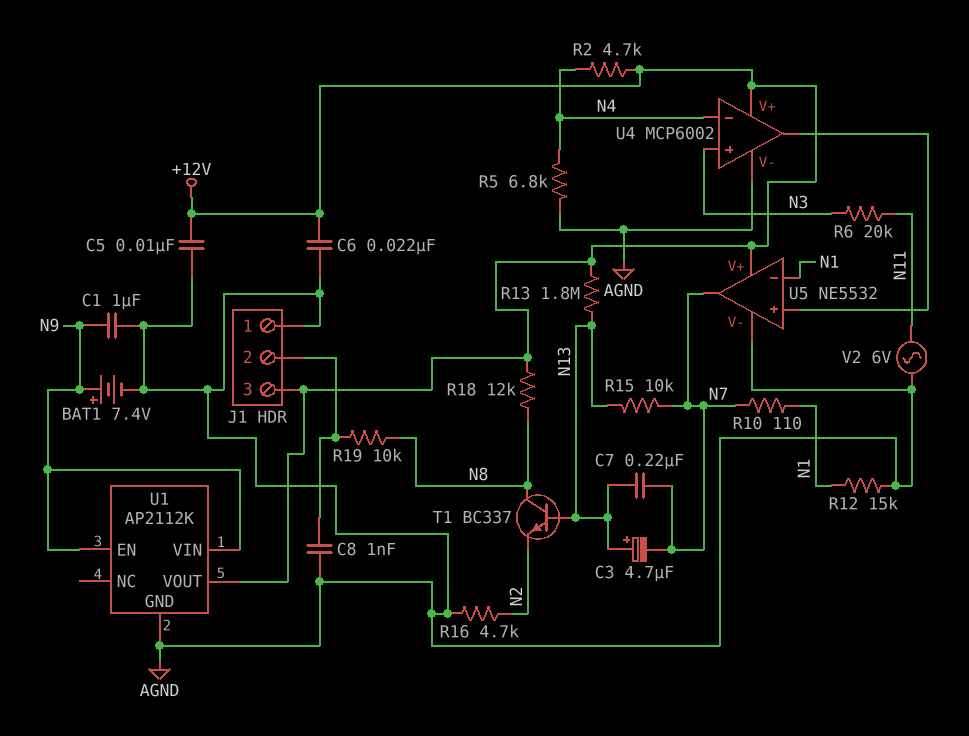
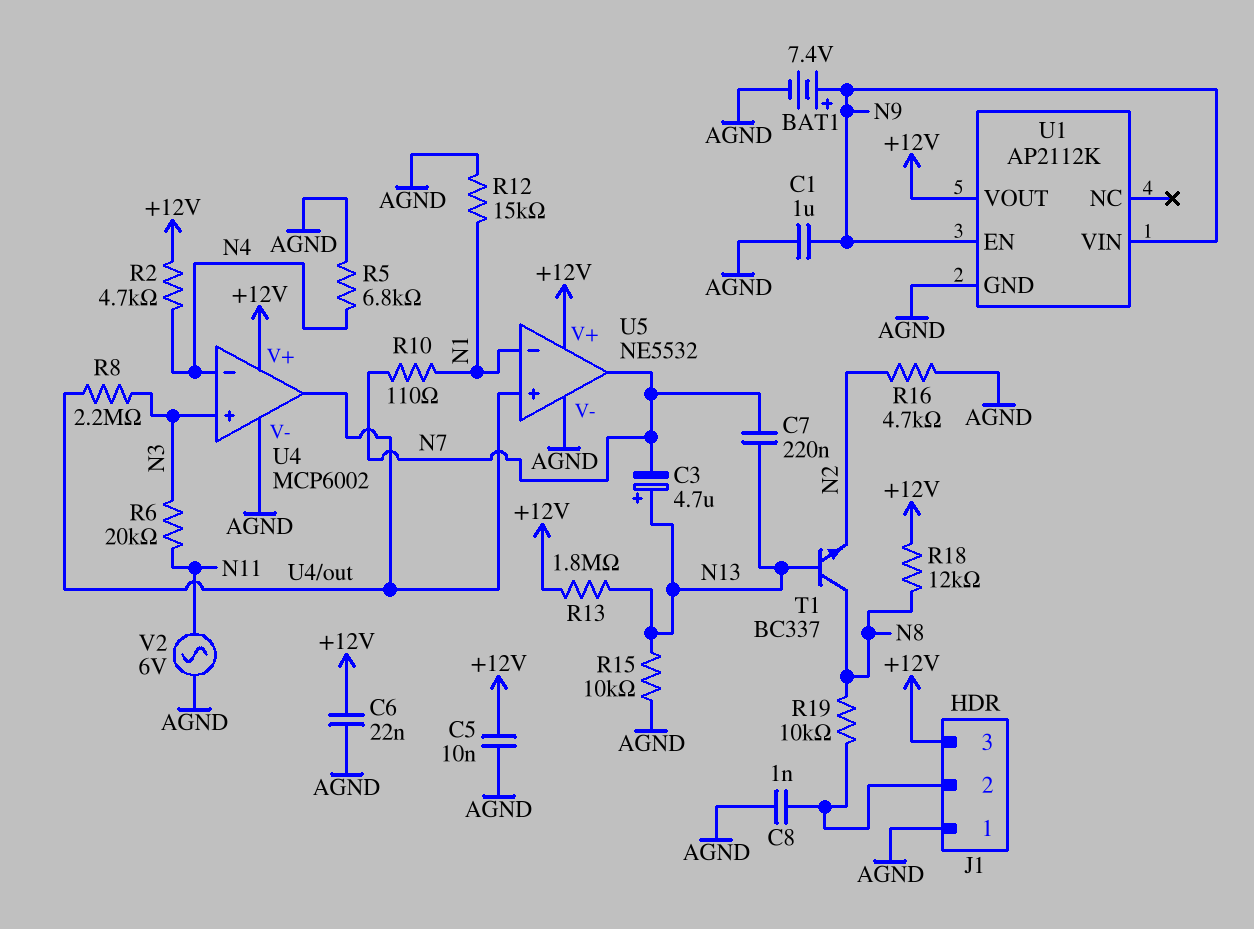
R8: none -> 2.2M (N3, U4/out)
R15: 10k (N7, N13) -> 10k (AGND, N13)

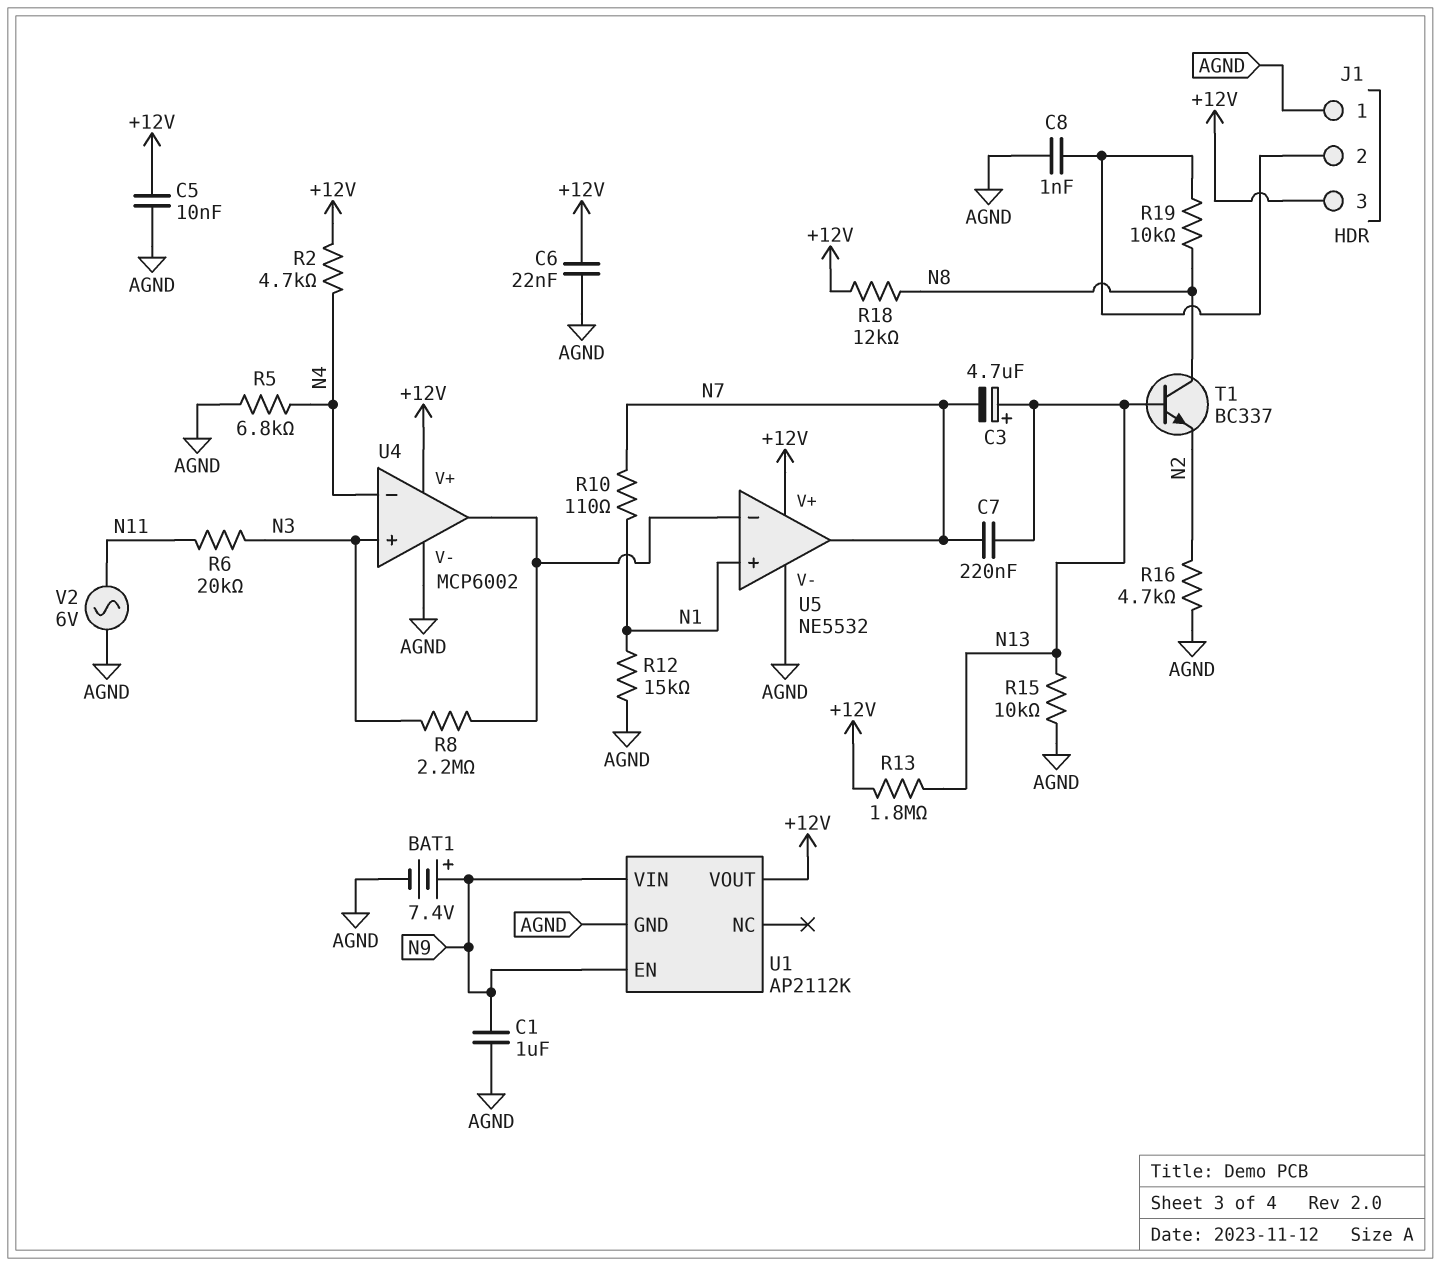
U5 pin in+: U4/out -> N1
U5 pin in-: N1 -> U4/out

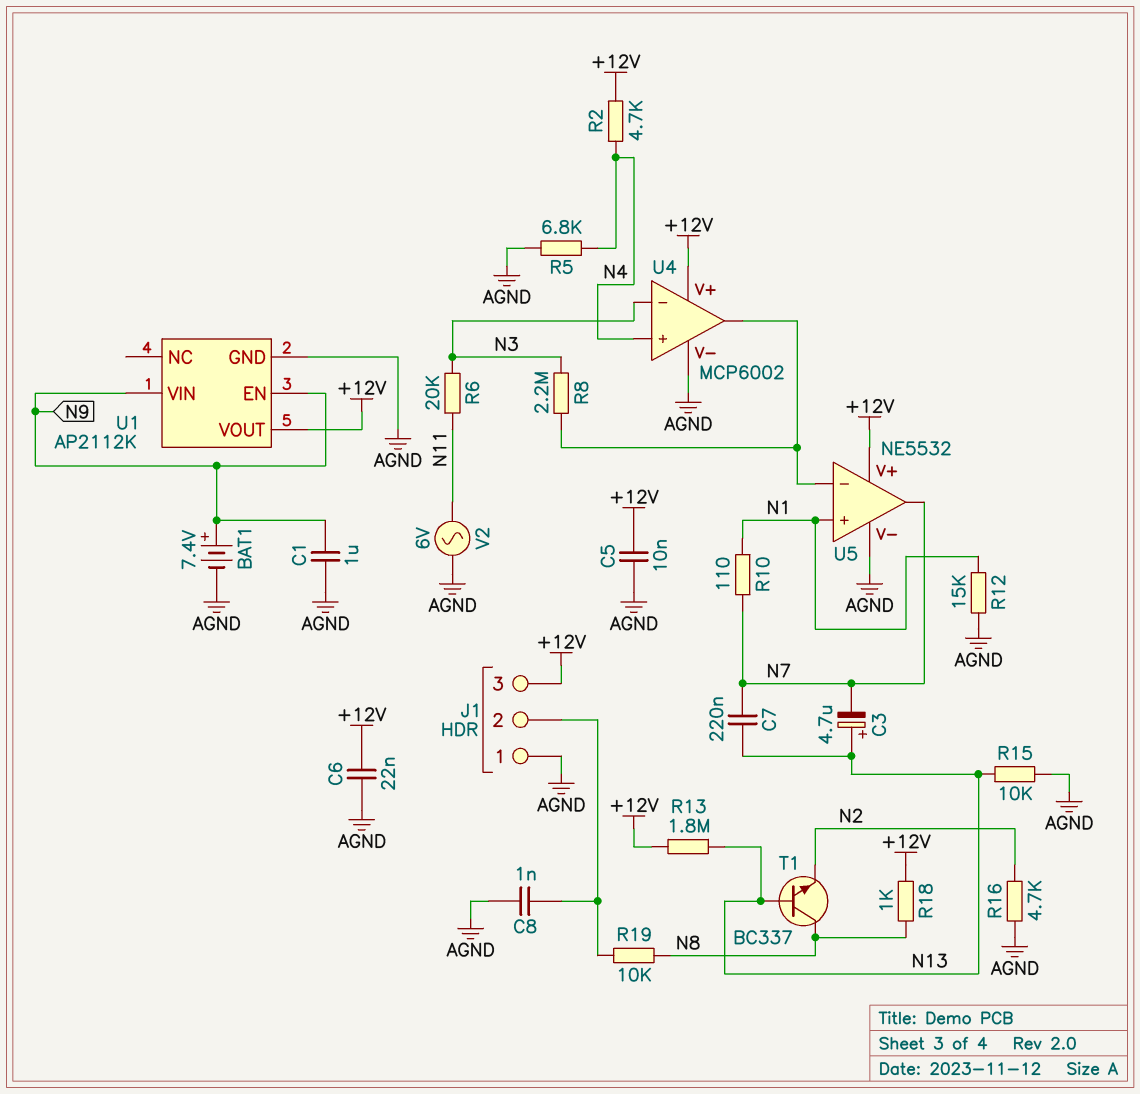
R18: 12k (+12V, N8) -> 1k (+12V, N8)
U4 pin in+: N3 -> N4
U4 pin in-: N4 -> N3

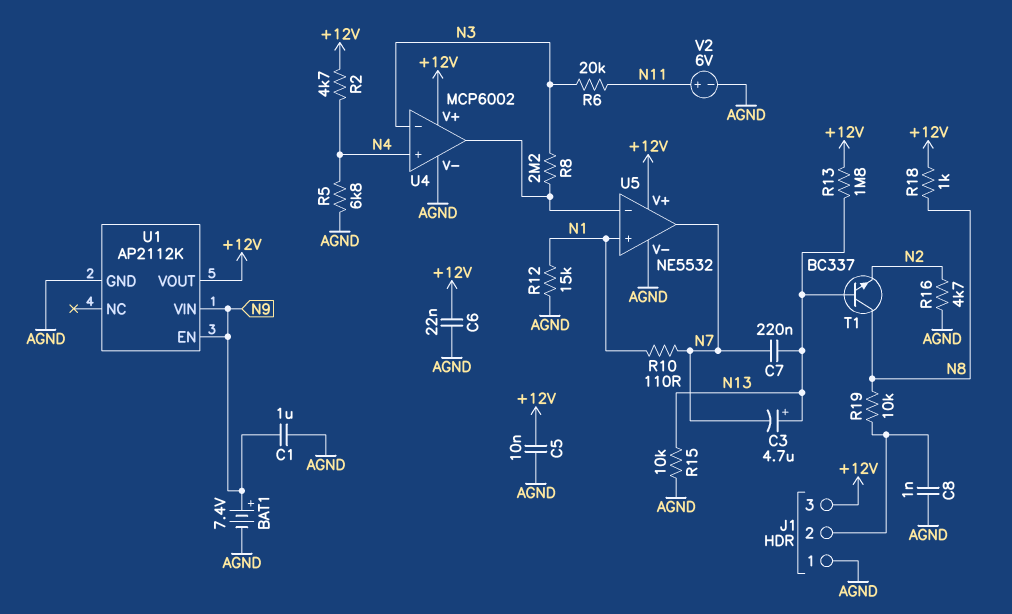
V2: AC 6V (AGND, N11) -> 6V (plus N11, minus AGND)

